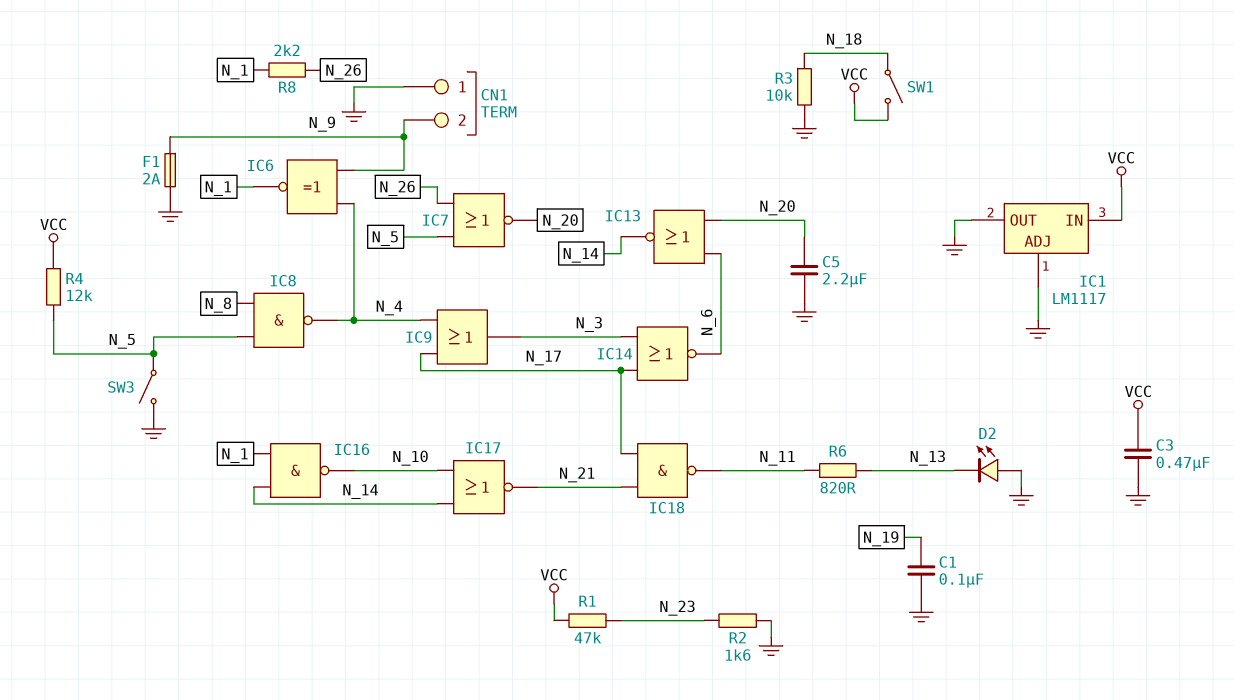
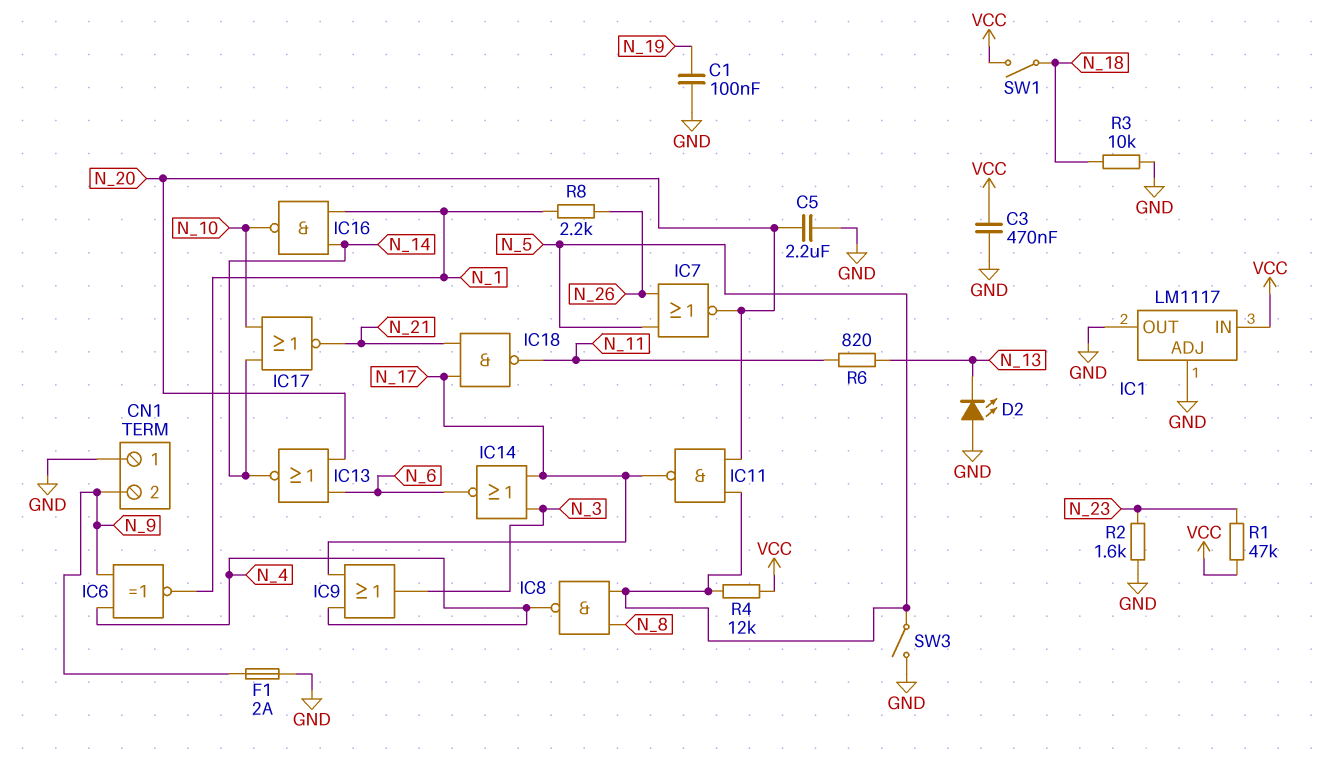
IC11: none -> NAND (in N_5, in N_20, out N_17)

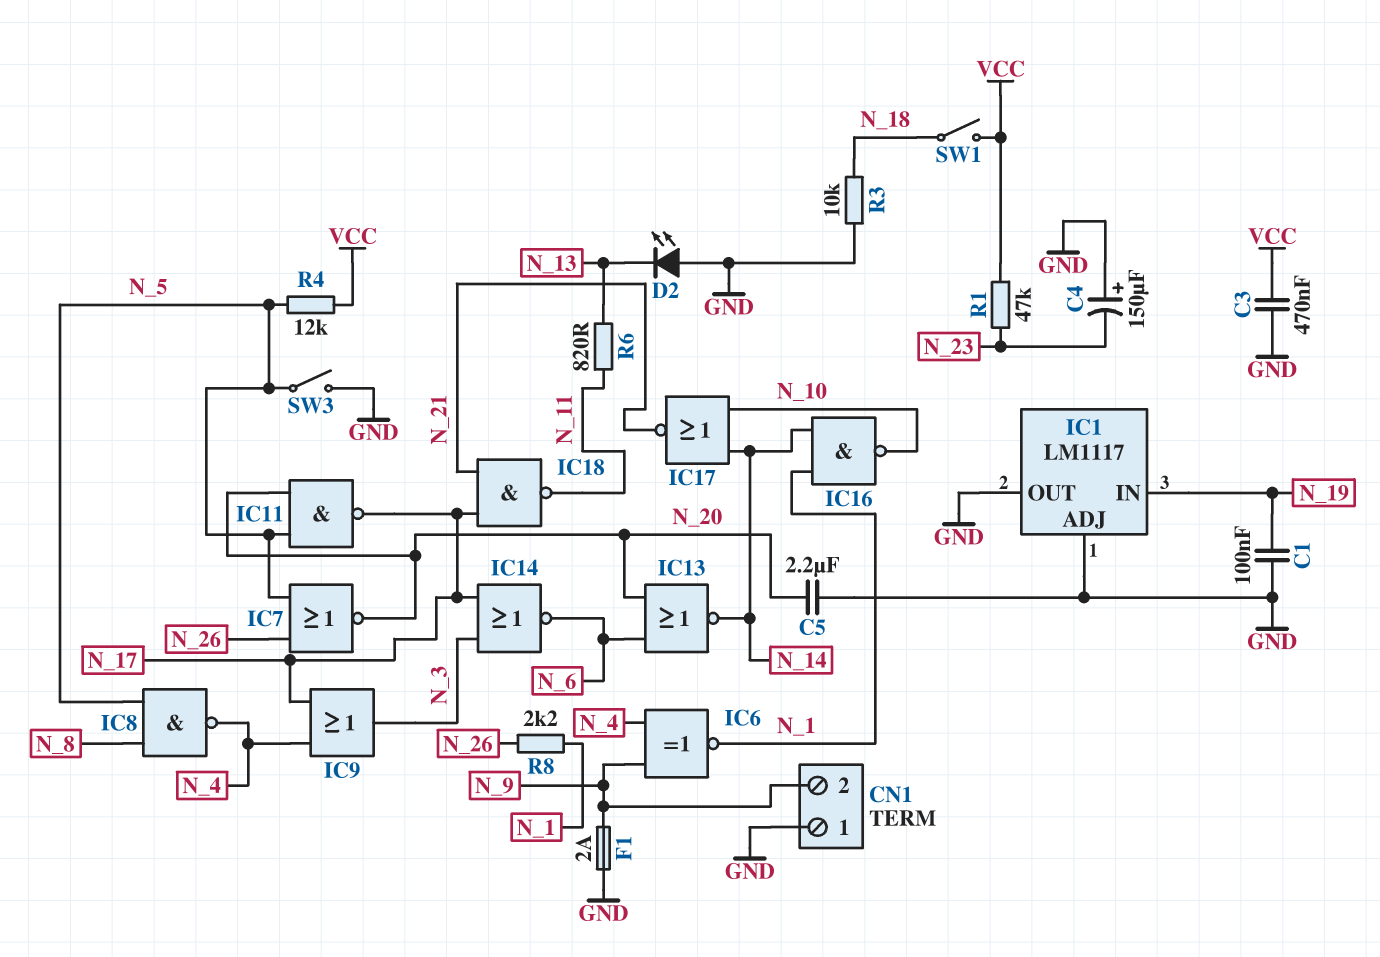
C4: none -> 150uF (plus GND, minus N_23)
IC1 pin IN: VCC -> N_19
R2: 1.6k (GND, N_23) -> none

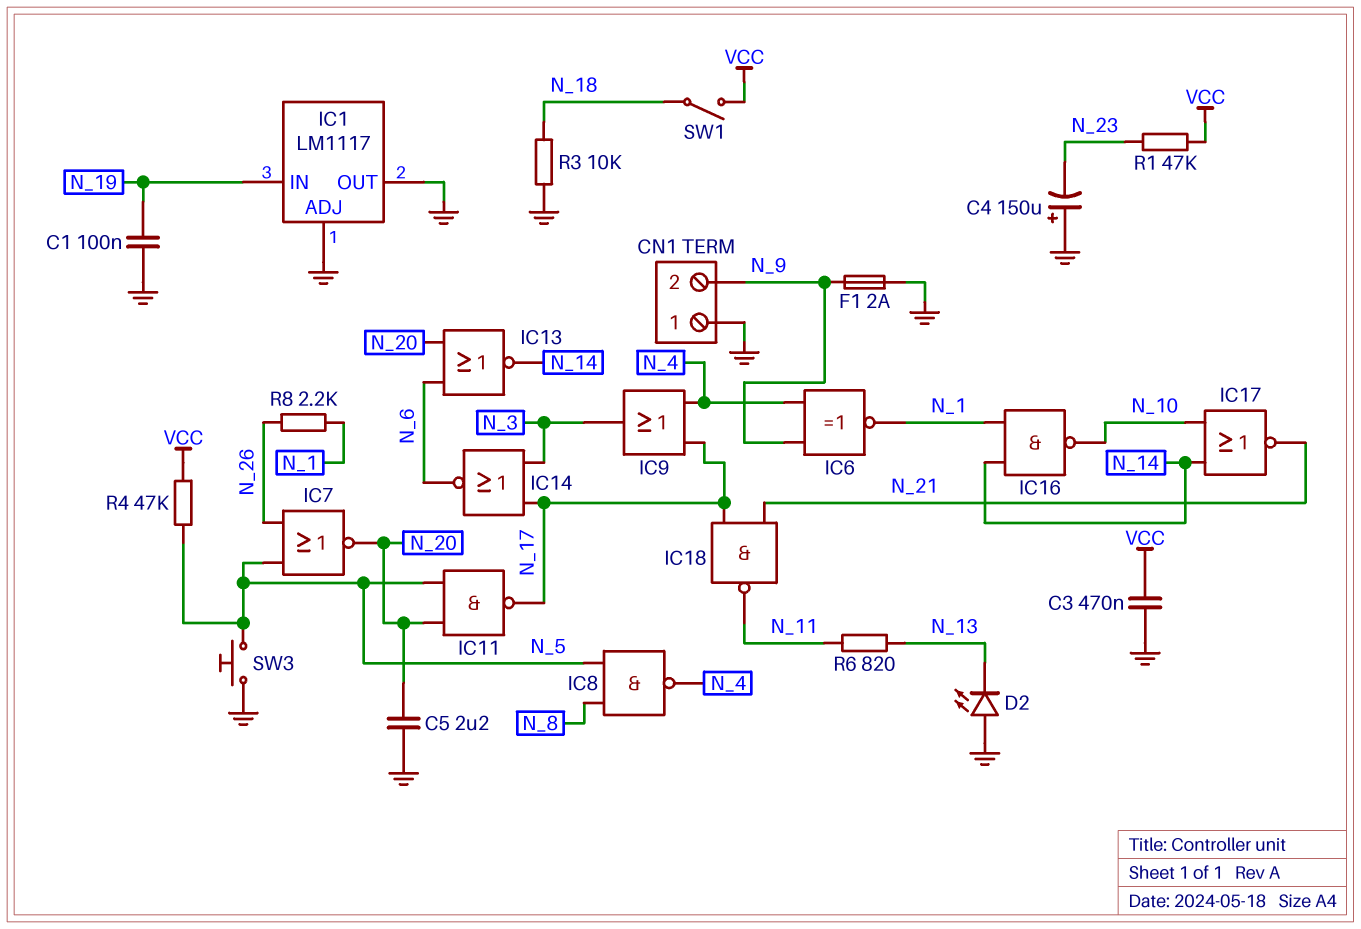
R4: 12k (N_5, VCC) -> 47k (N_5, VCC)
SW3: switch (GND, N_5) -> button (GND, N_5)

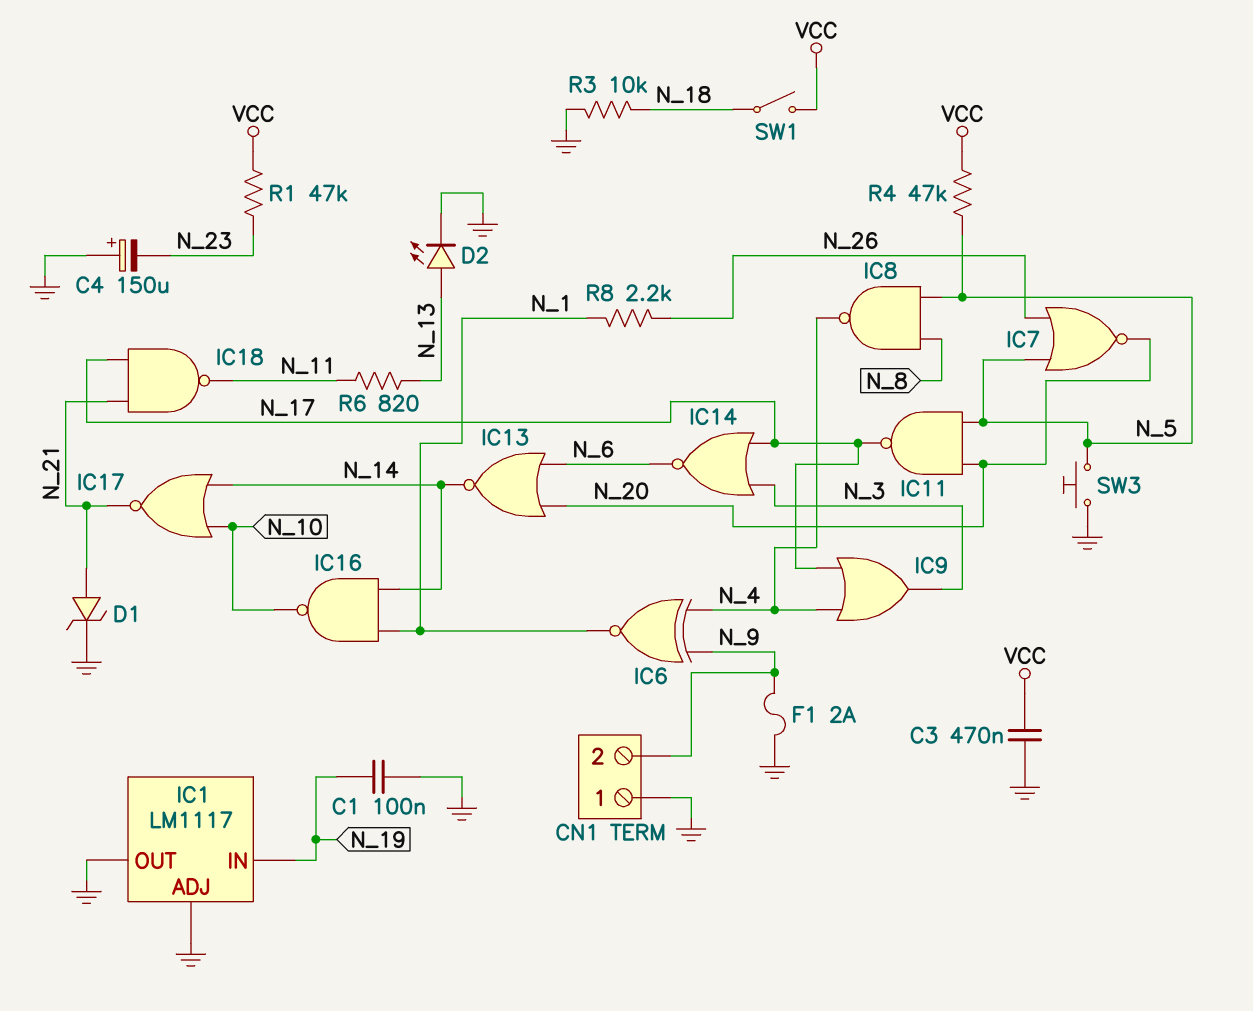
C5: 2.2uF (GND, N_20) -> none
D1: none -> zener (A N_21, K GND)
D2: LED (A GND, K N_13) -> LED (A N_13, K GND)

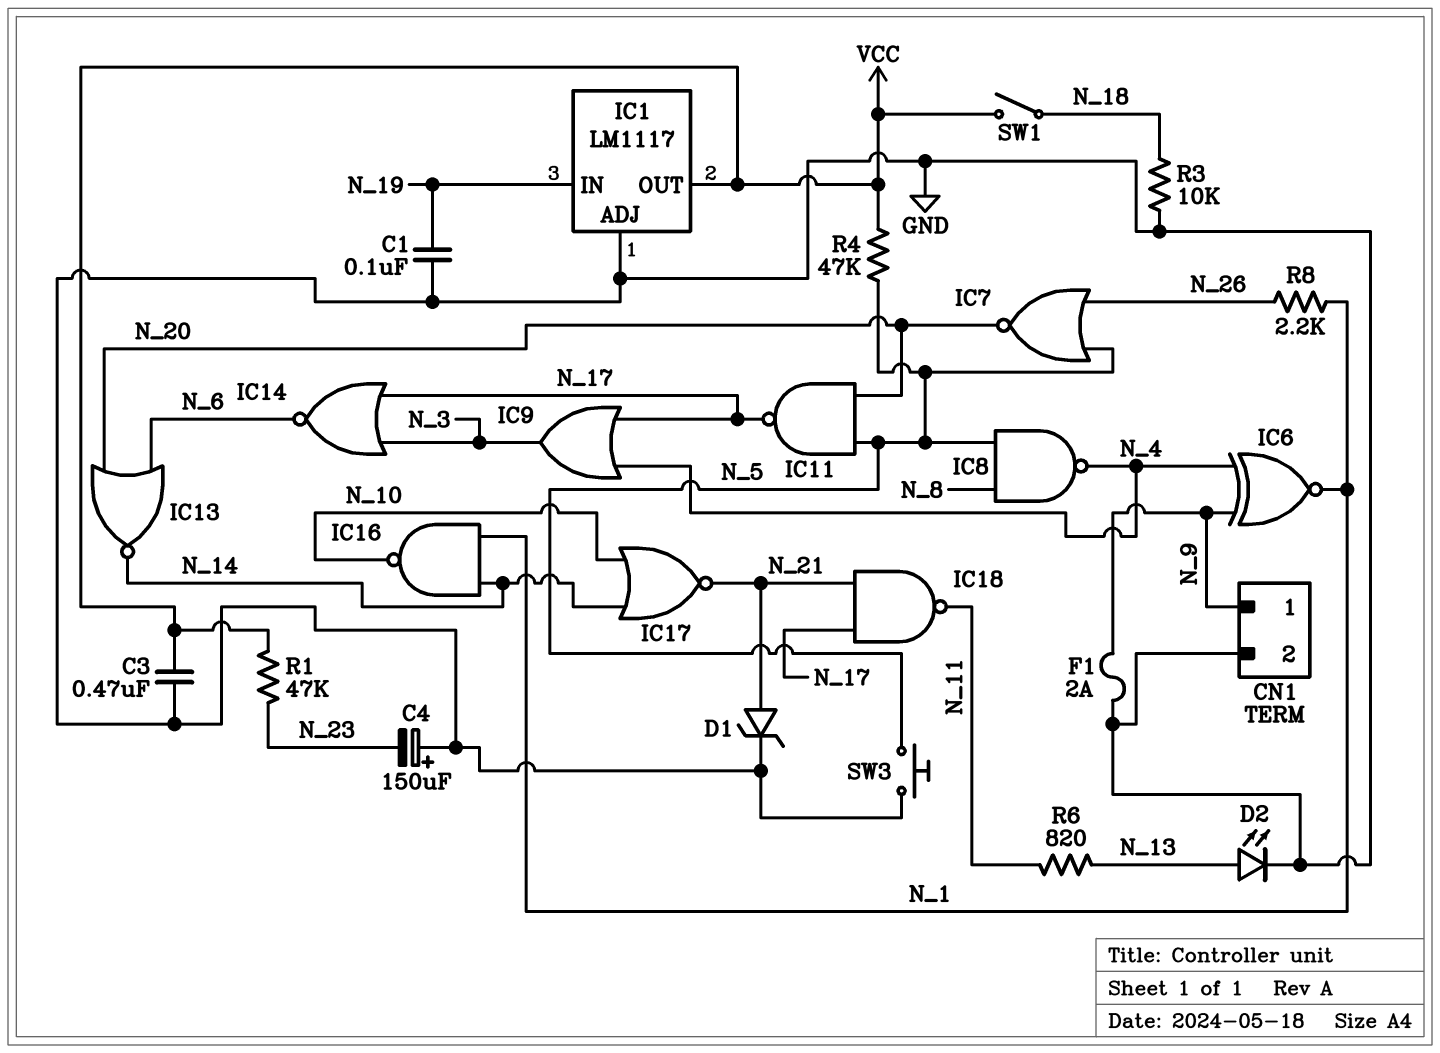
CN1 pin 1: GND -> N_9
CN1 pin 2: N_9 -> GND
IC1 pin OUT: GND -> VCC

